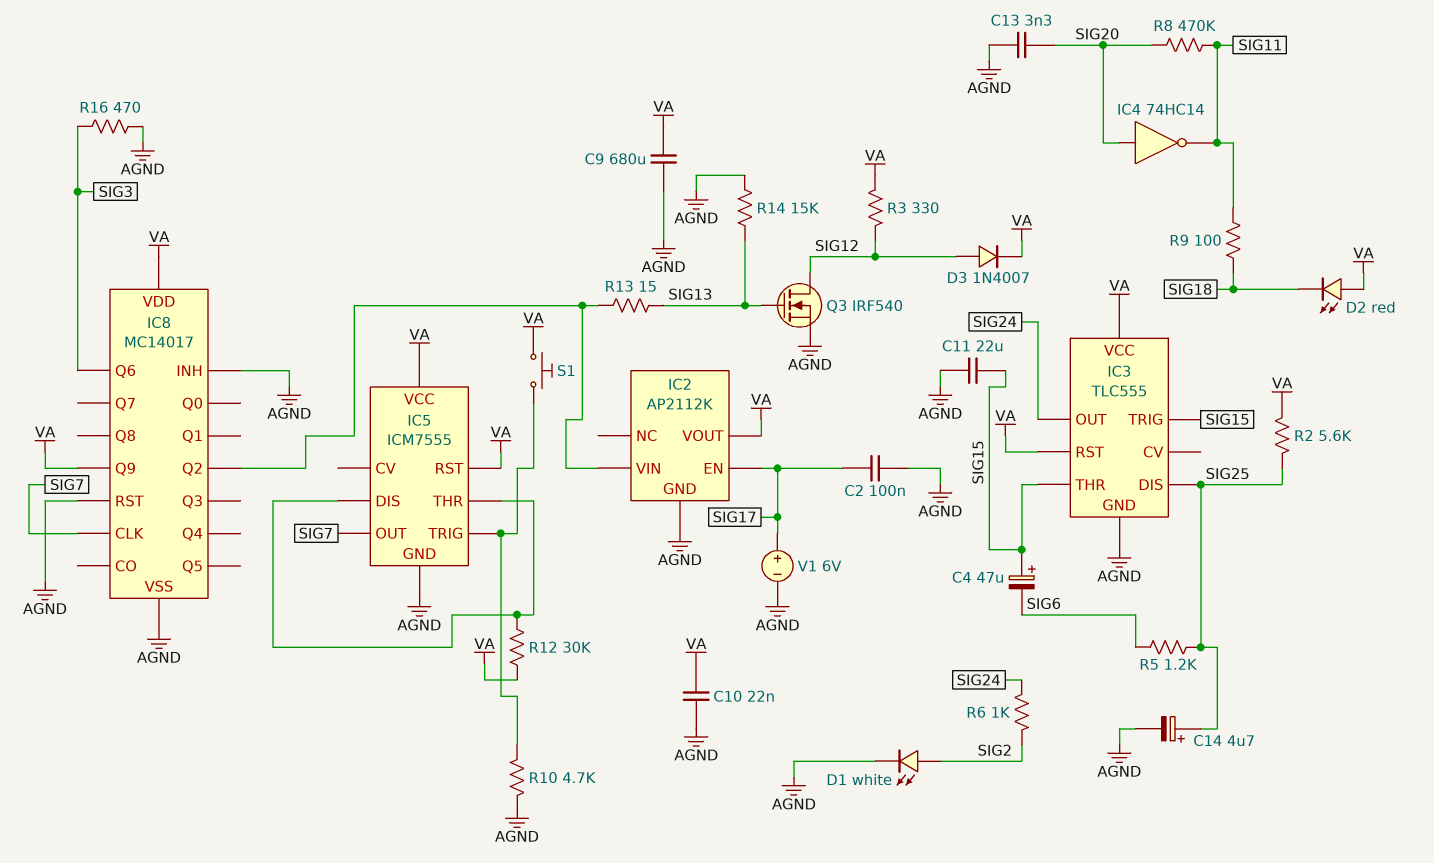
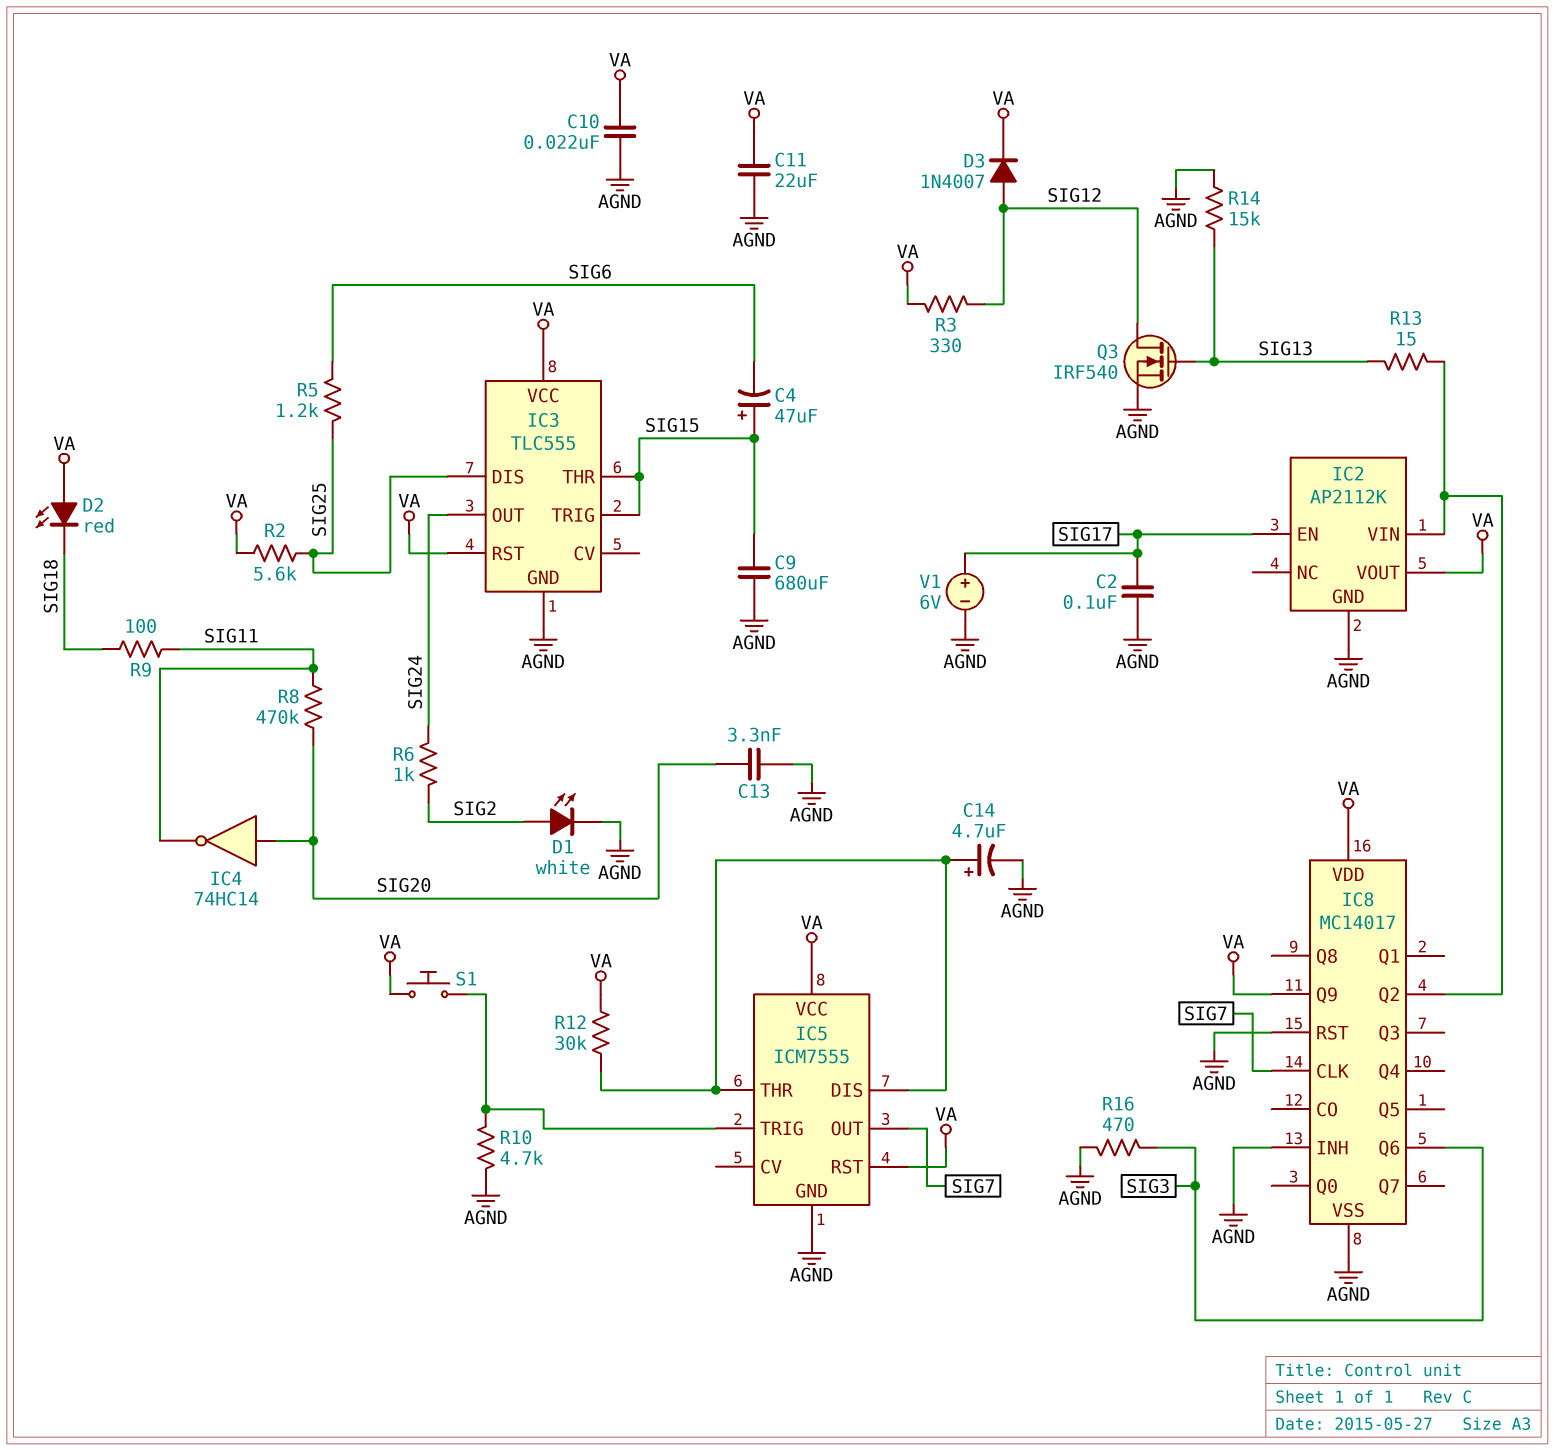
C9: 680uF (AGND, VA) -> 680uF (AGND, SIG15)
C11: 22uF (AGND, SIG15) -> 22uF (AGND, VA)
C14: 4.7uF (plus SIG25, minus AGND) -> 4.7uF (plus IC5/DIS, minus AGND)

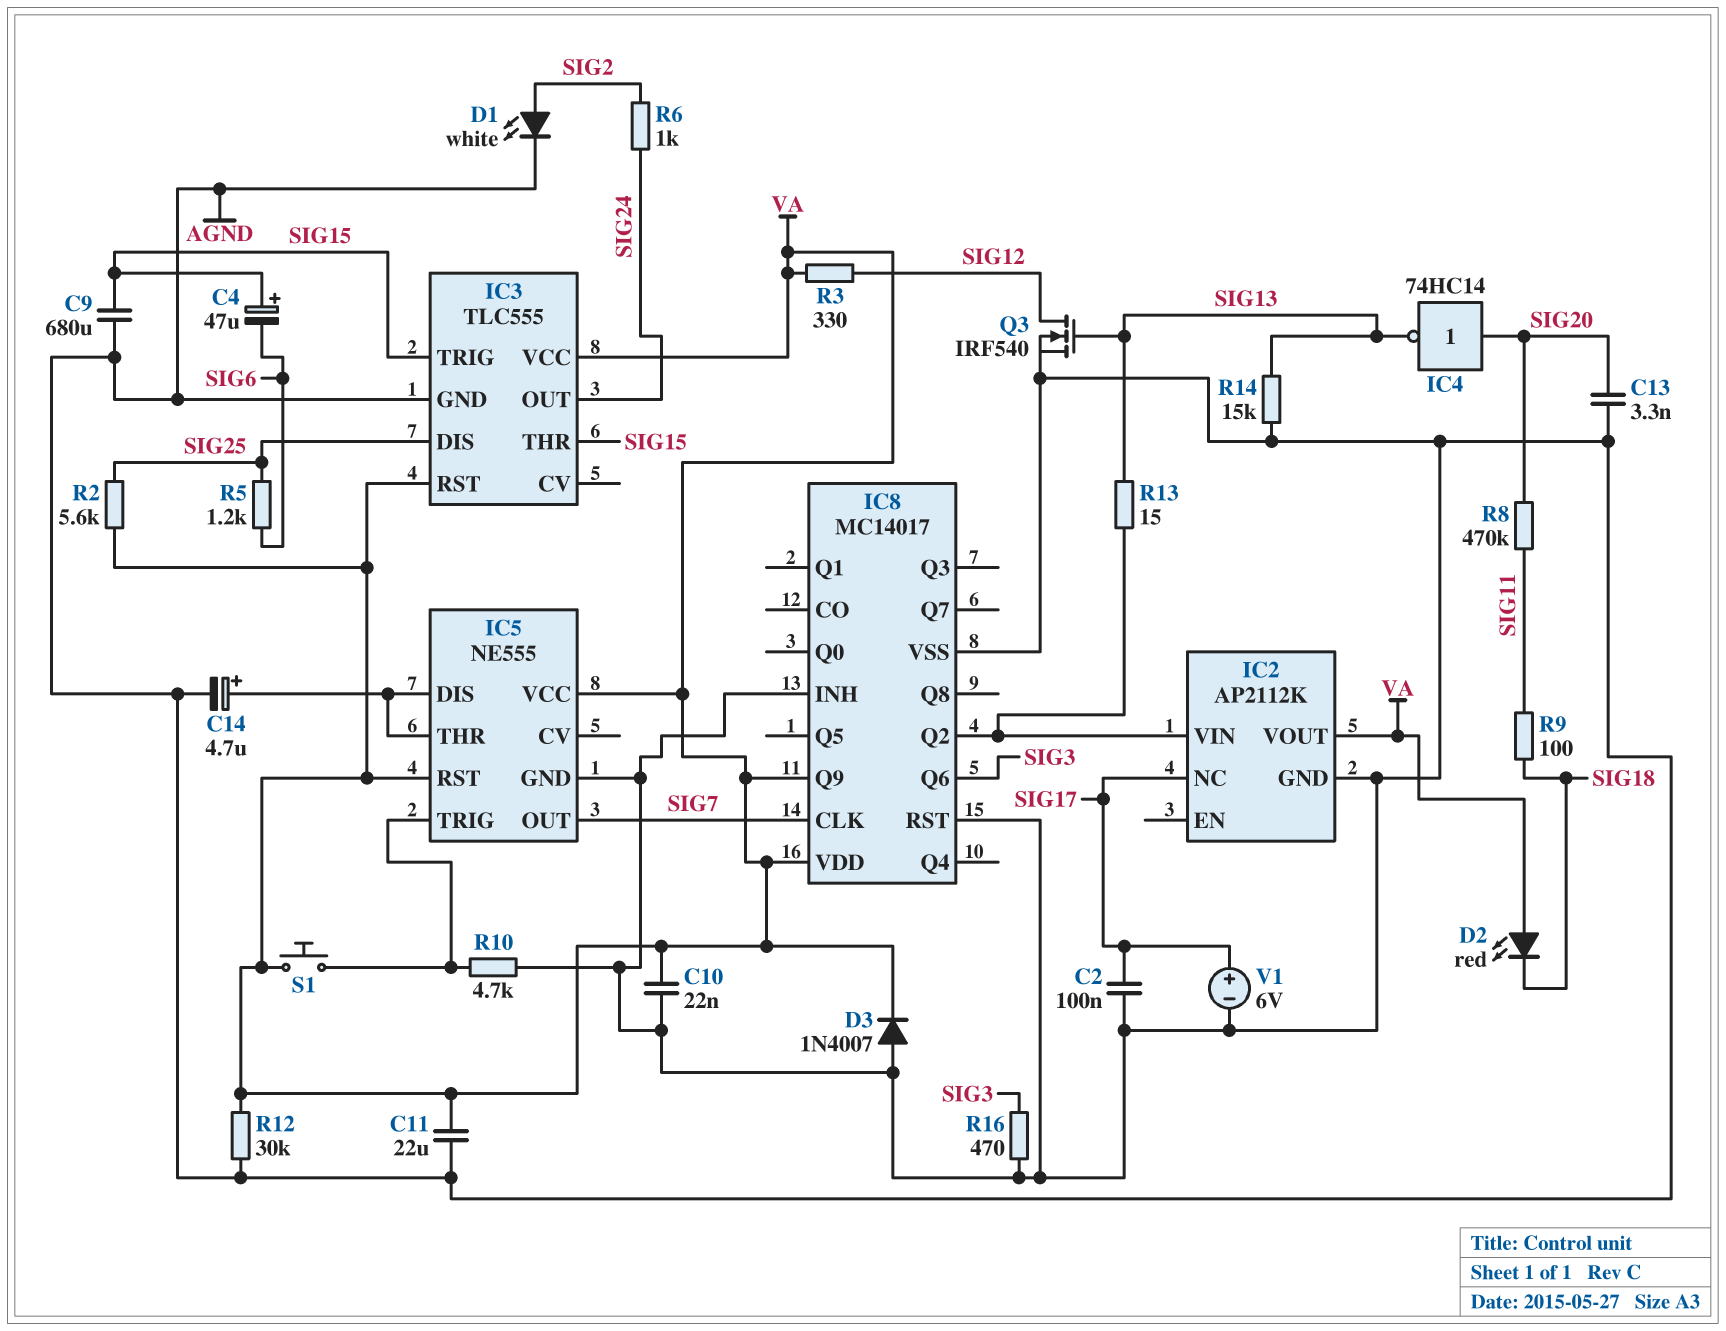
D3: diode 1N4007 (A SIG12, K VA) -> diode 1N4007 (A AGND, K VA)
IC2 pin EN: SIG17 -> none
IC2 pin NC: none -> SIG17
IC4: NOT 74HC14 (in SIG20, out SIG11) -> NOT 74HC14 (in SIG20, out SIG13)
IC5: ICM7555 -> NE555
R12: 30k (IC5/DIS, VA) -> 30k (AGND, VA)

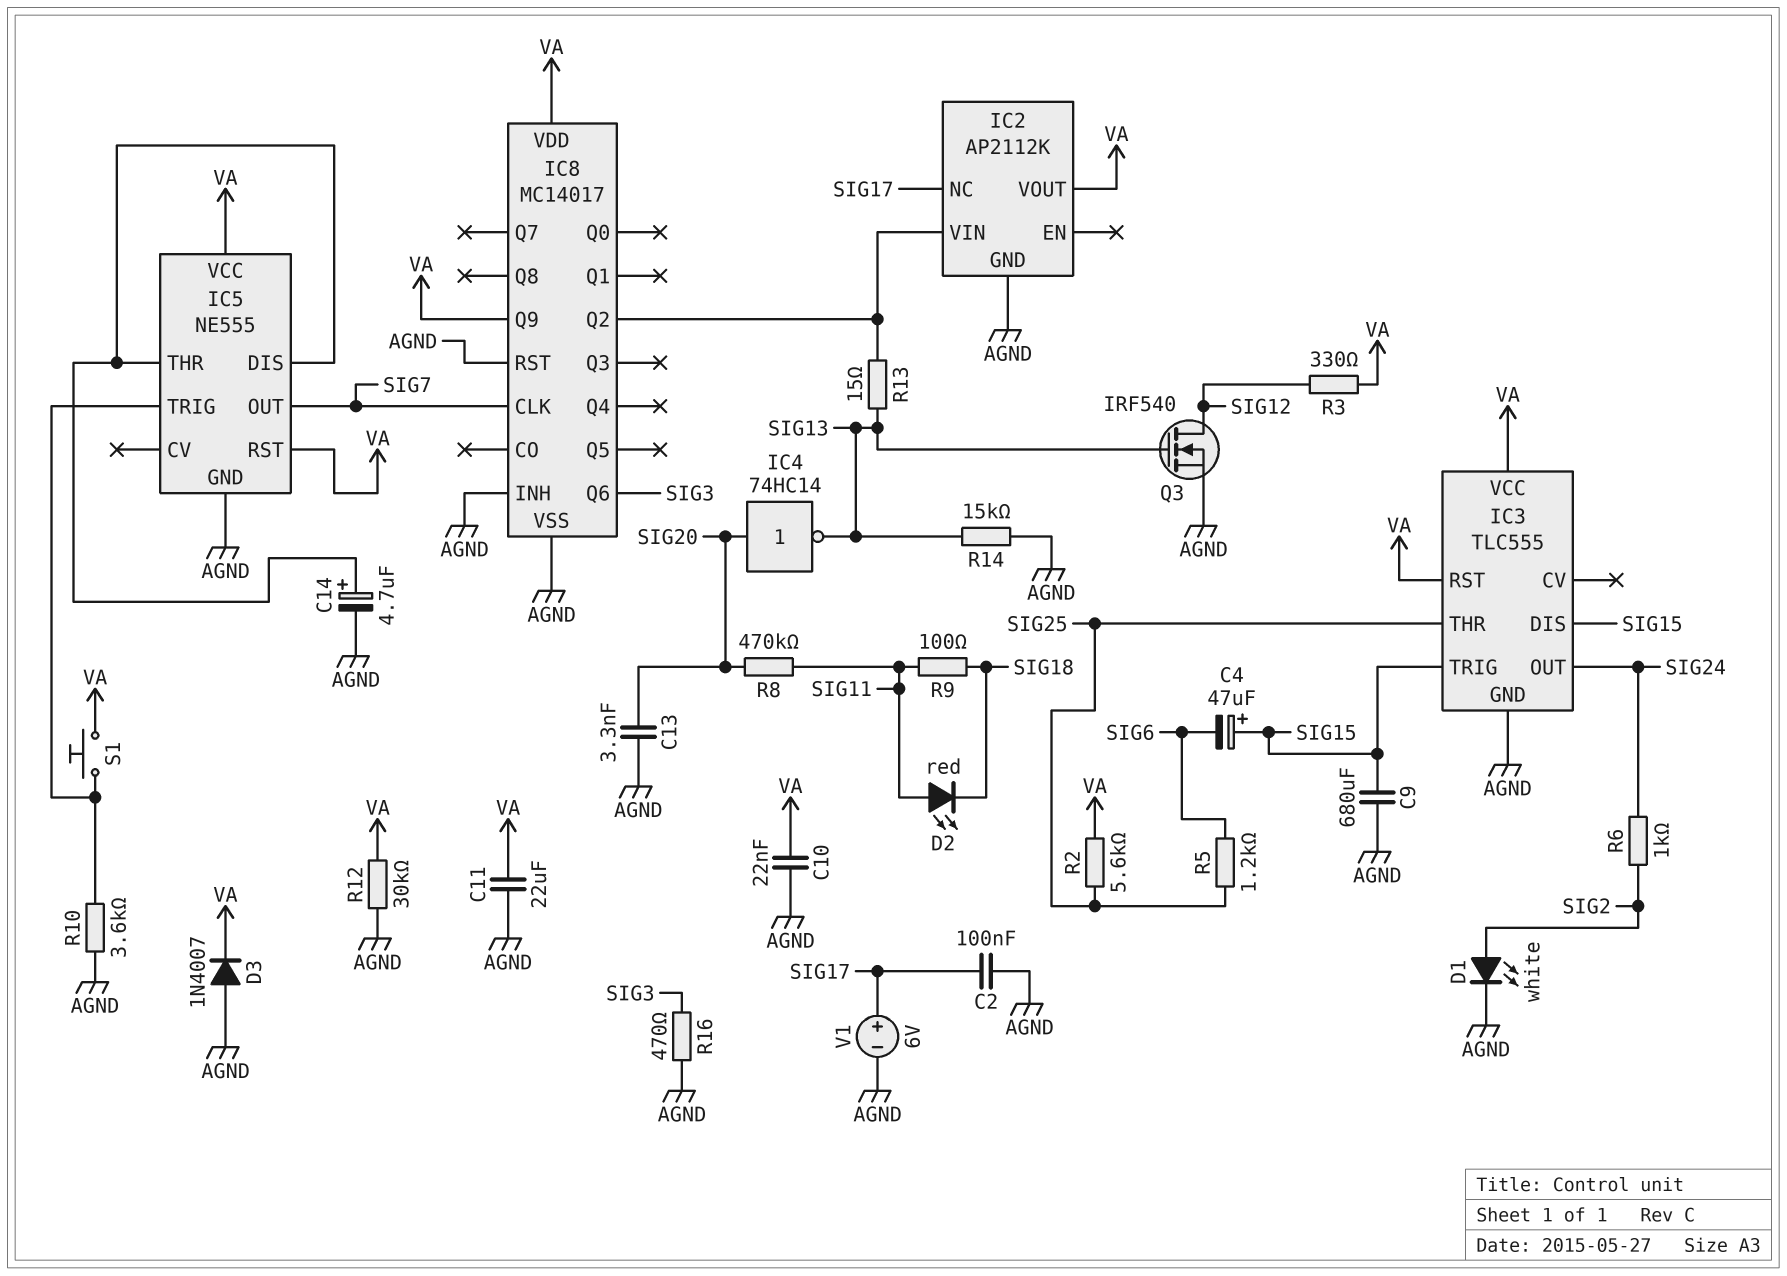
D2: LED red (A VA, K SIG18) -> LED red (A SIG11, K SIG18)
IC3 pin DIS: SIG25 -> SIG15
IC3 pin THR: SIG15 -> SIG25
R10: 4.7k (AGND, IC5/TRIG) -> 3.6k (AGND, IC5/TRIG)

